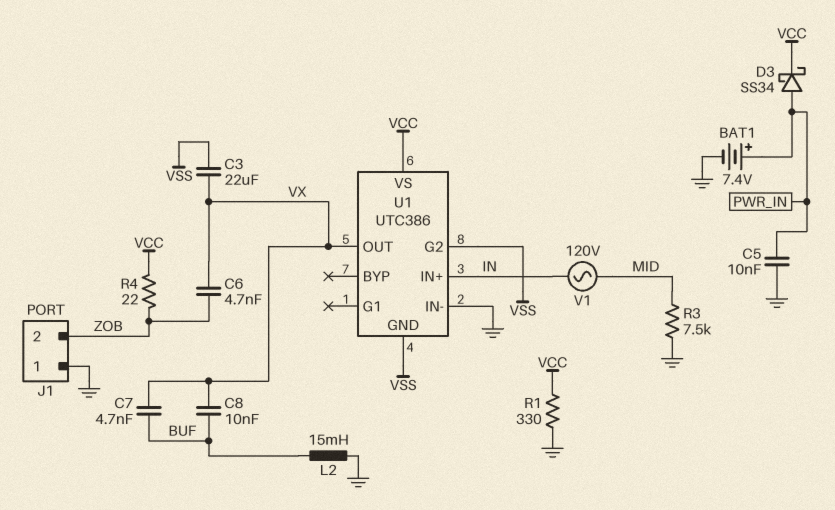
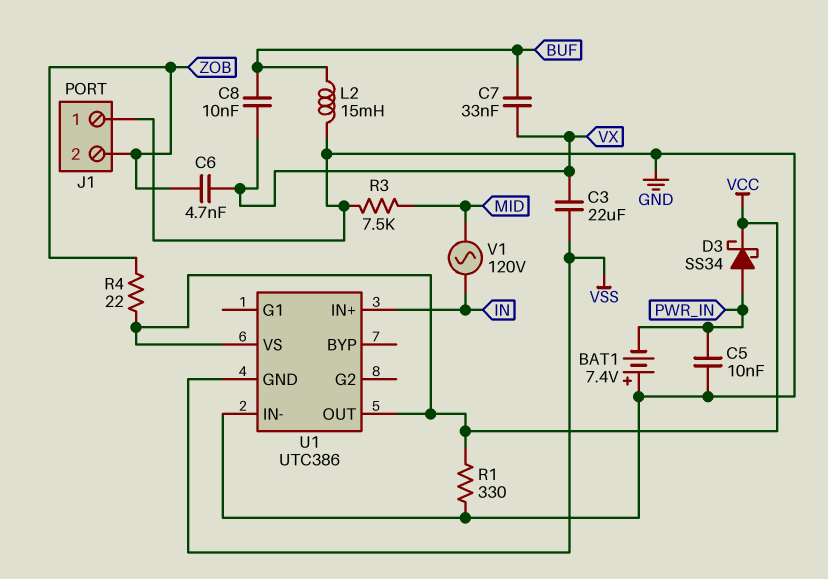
BAT1: 7.4V (plus PWR_IN, minus GND) -> 7.4V (plus GND, minus PWR_IN)
C7: 4.7nF (BUF, VX) -> 33nF (BUF, VX)
U1 pin G2: VSS -> none
U1 pin OUT: VX -> VCC

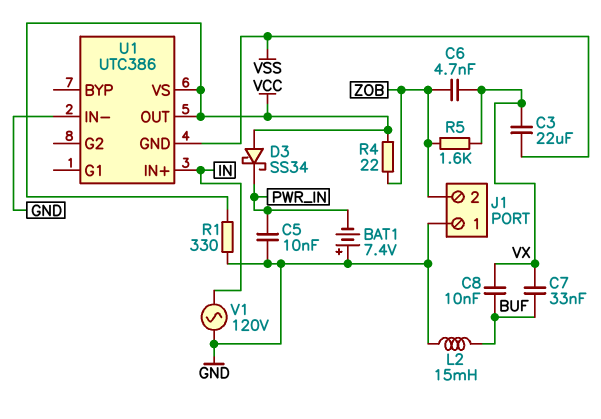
D3: schottky SS34 (A PWR_IN, K VCC) -> schottky SS34 (A VCC, K PWR_IN)
R3: 7.5k (GND, MID) -> none
R5: none -> 1.6k (VX, ZOB)
V1: AC 120V (IN, MID) -> AC 120V (GND, IN)

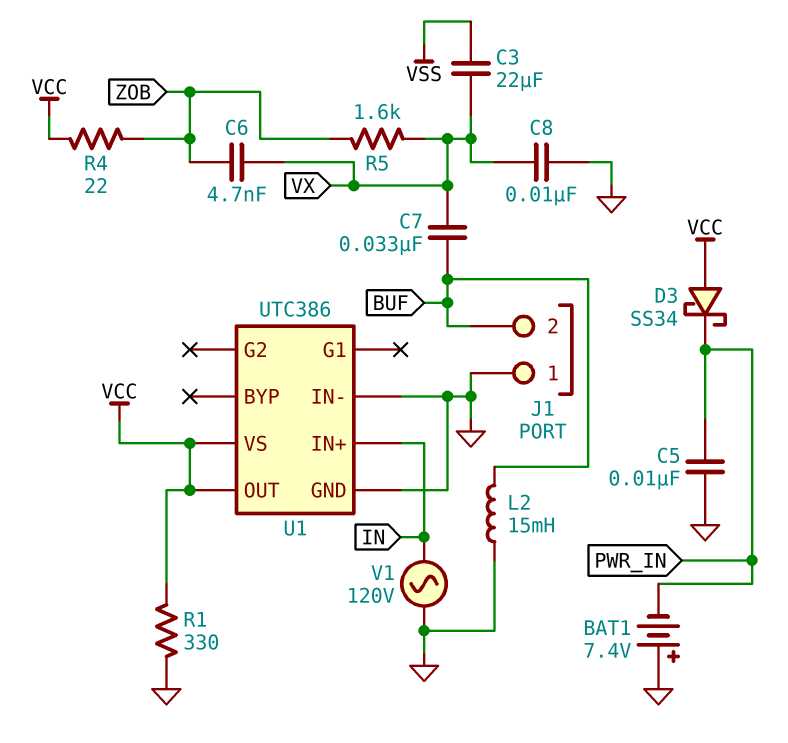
C8: 10nF (BUF, VX) -> 10nF (GND, VX)
J1 pin 2: ZOB -> BUF
U1 pin GND: VSS -> GND

